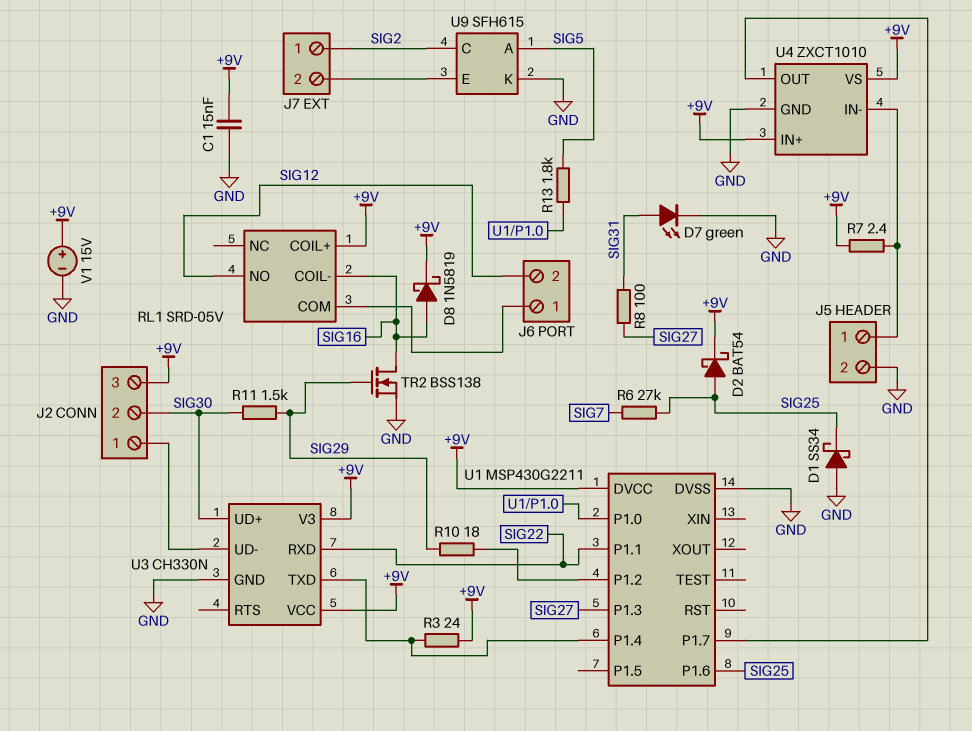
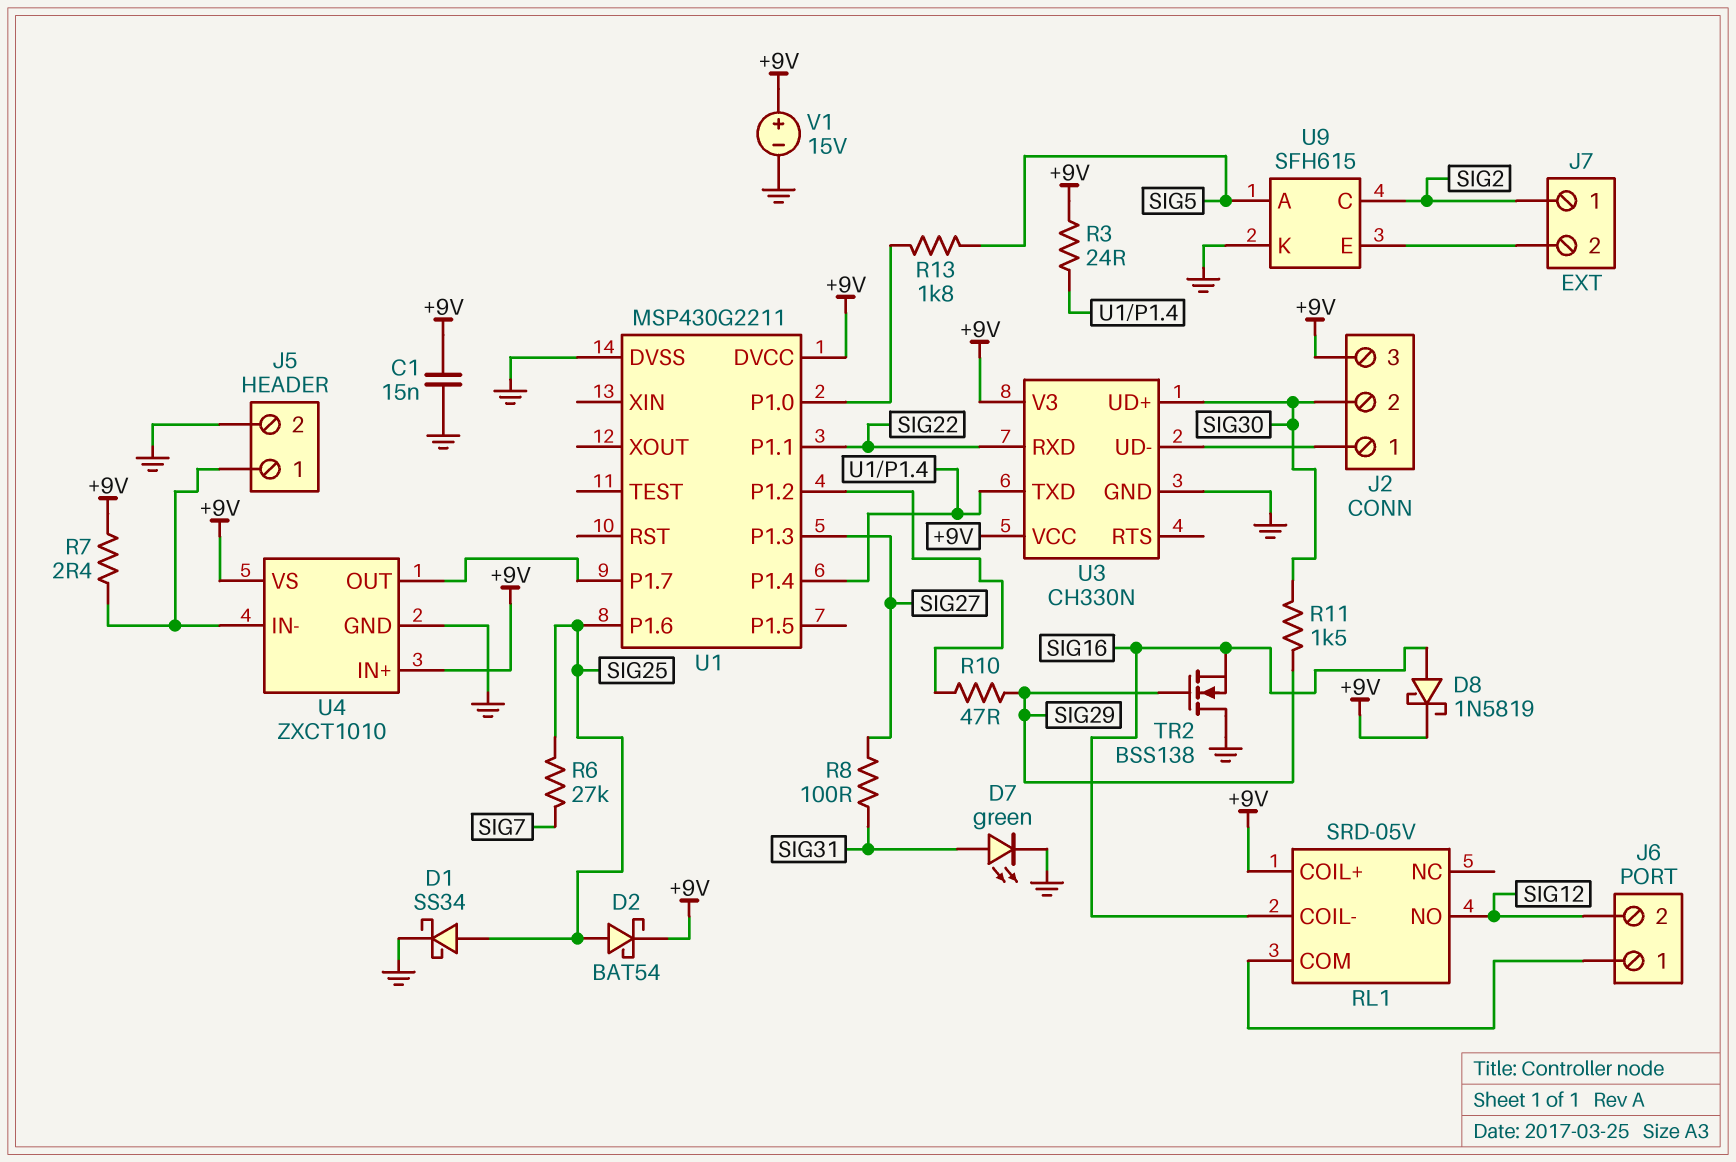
D1: schottky SS34 (A GND, K SIG25) -> schottky SS34 (A SIG25, K GND)
R10: 18 (SIG29, U1/P1.2) -> 47 (SIG29, U1/P1.2)
TR2: NMOS BSS138 (G SIG29, D SIG16, S GND) -> NMOS BSS138 (G SIG29, D GND, S SIG16)

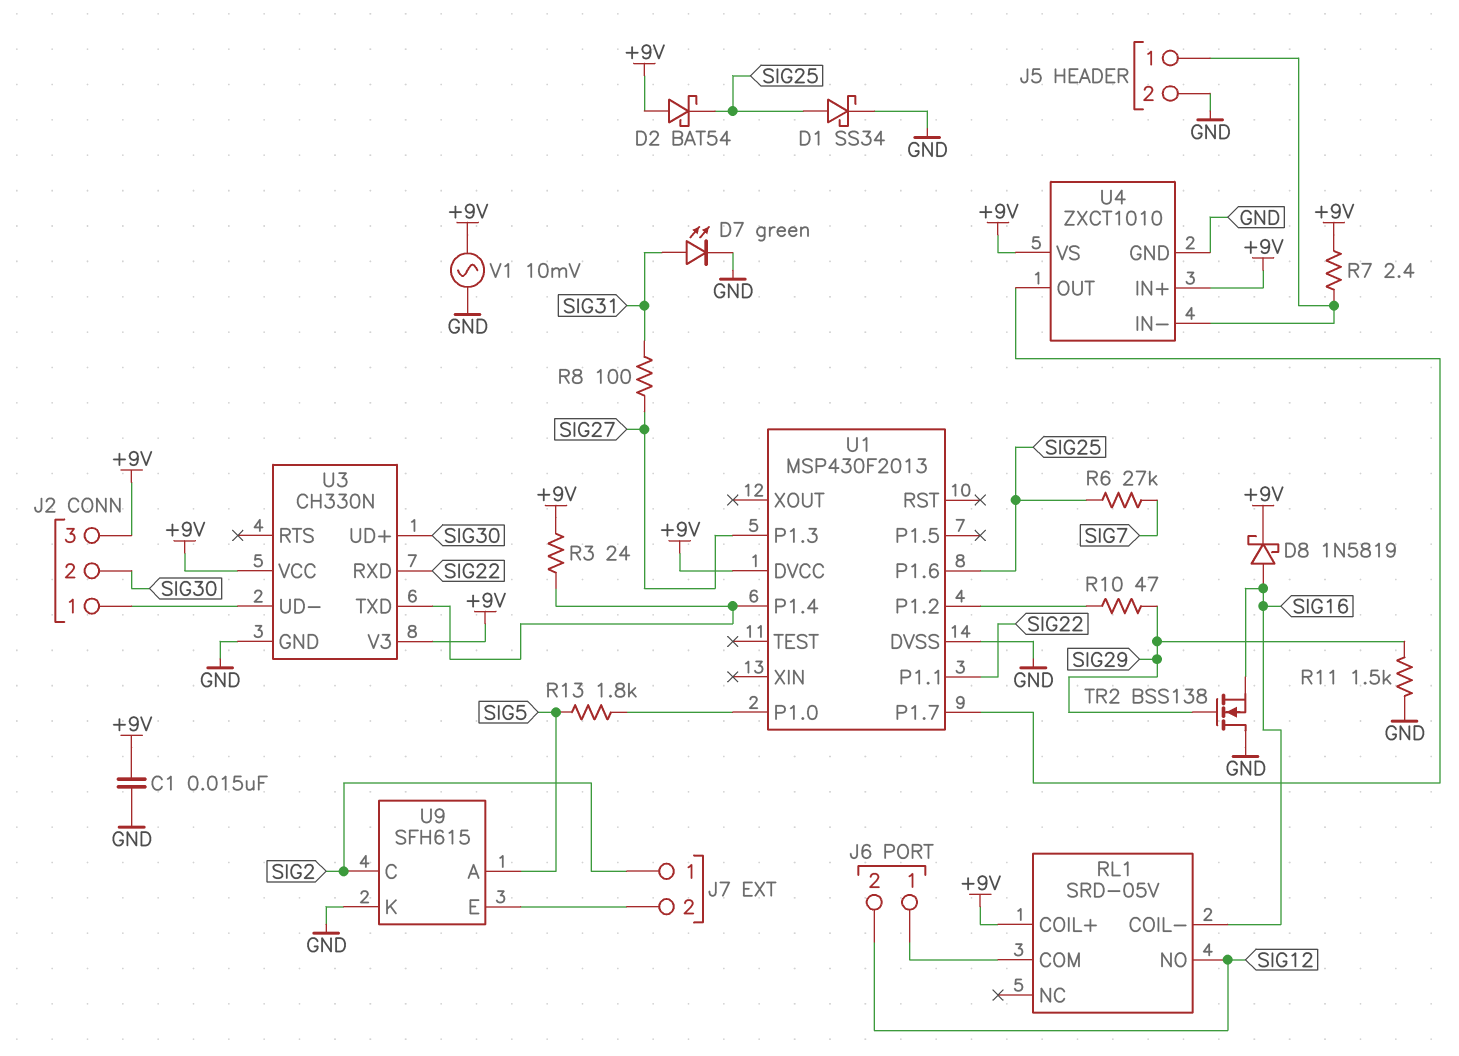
D2: schottky BAT54 (A SIG25, K +9V) -> schottky BAT54 (A +9V, K SIG25)
R11: 1.5k (SIG29, SIG30) -> 1.5k (GND, SIG29)
U1: MSP430G2211 -> MSP430F2013
V1: 15V (plus +9V, minus GND) -> AC 10mV (+9V, GND)

